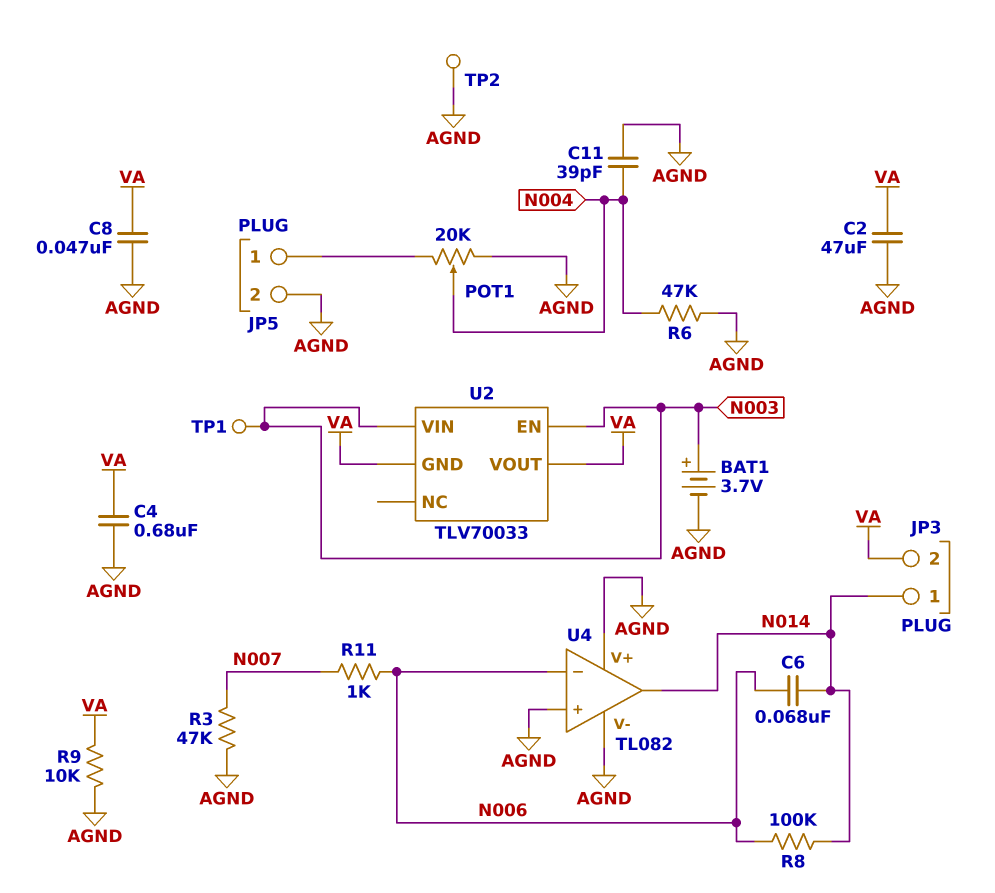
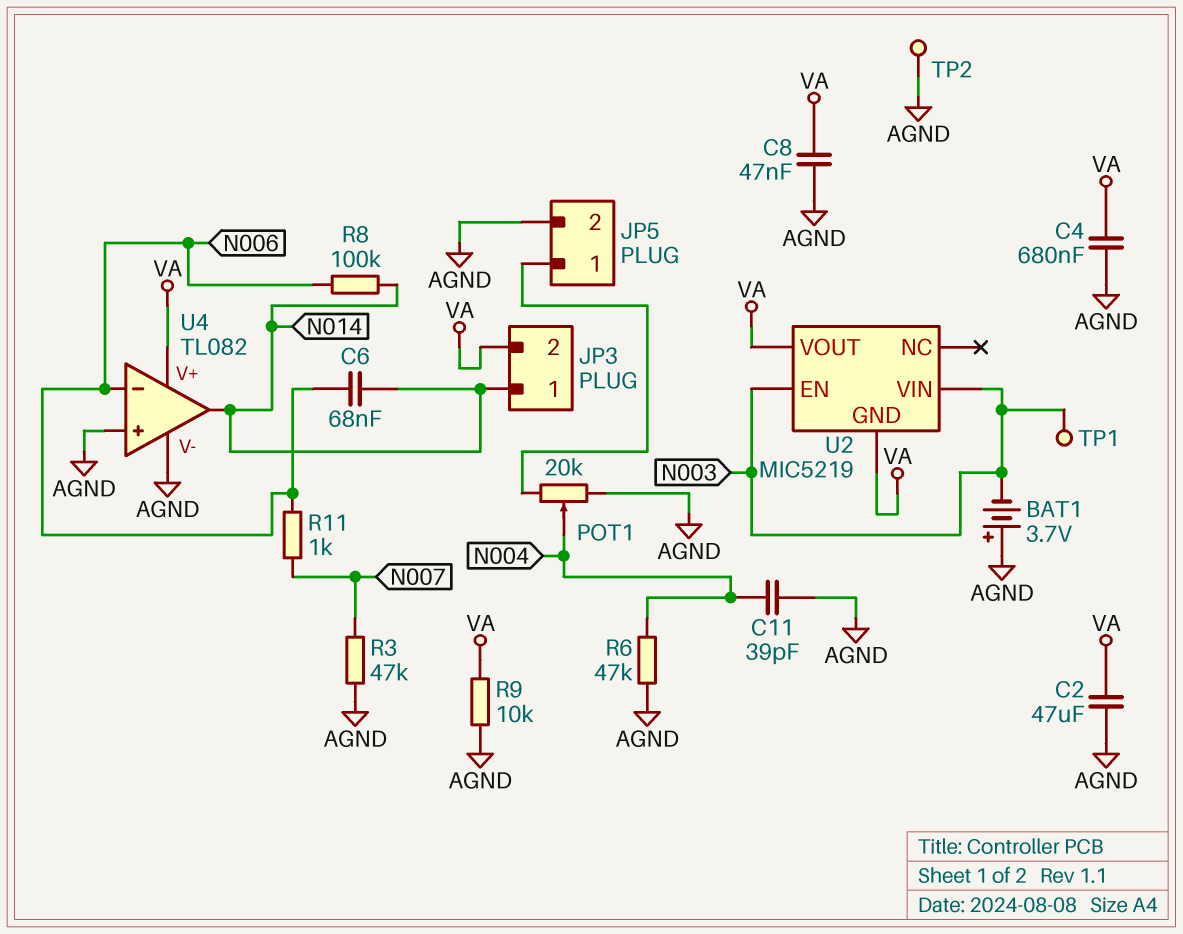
BAT1: 3.7V (plus N003, minus AGND) -> 3.7V (plus AGND, minus N003)
U2: TLV70033 -> MIC5219
U4 pin V+: AGND -> VA

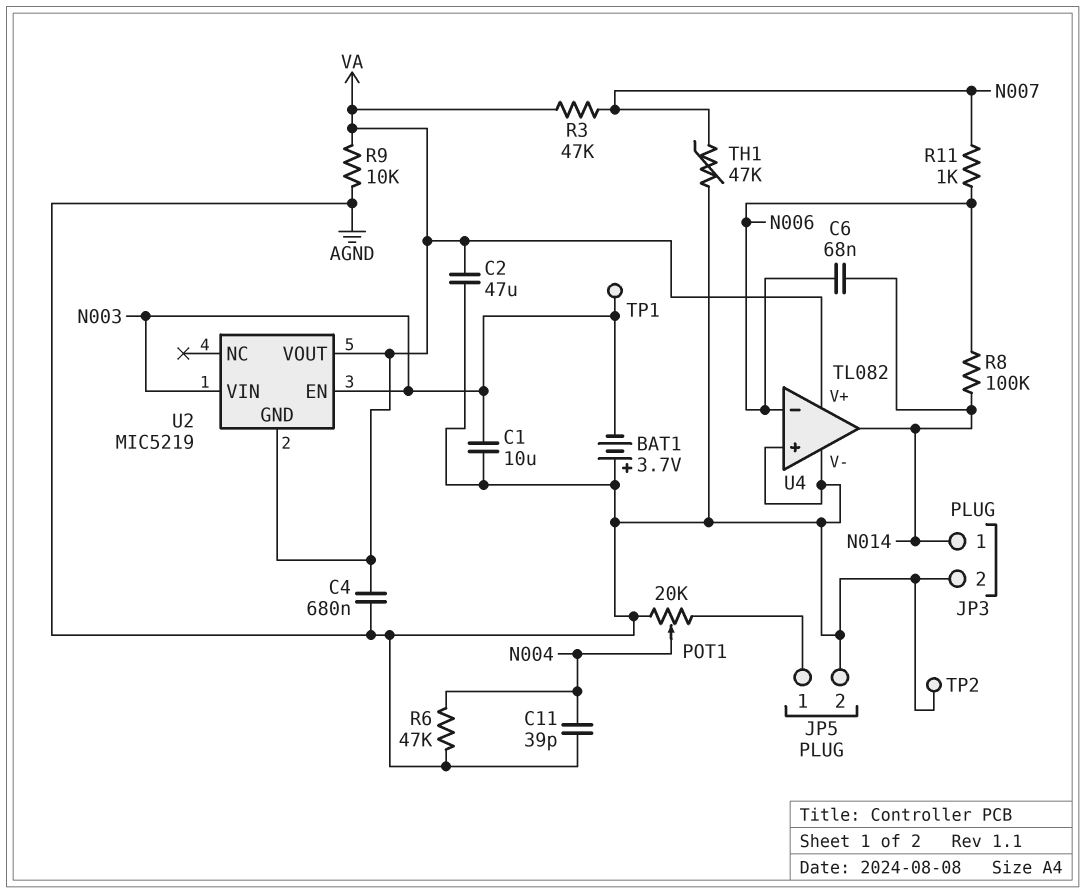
C1: none -> 10uF (AGND, N003)
C8: 47nF (AGND, VA) -> none
JP3 pin 2: VA -> AGND
R3: 47k (AGND, N007) -> 47k (N007, VA)
TH1: none -> 47k (AGND, N007)

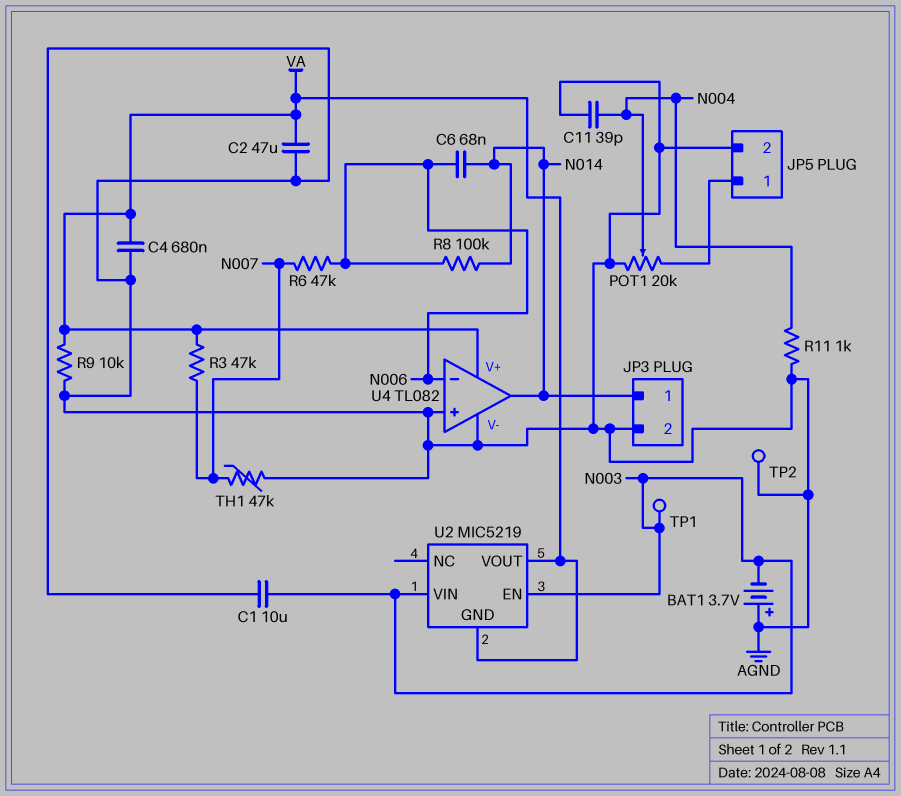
R6: 47k (AGND, N004) -> 47k (N006, N007)
R11: 1k (N006, N007) -> 1k (AGND, N004)

